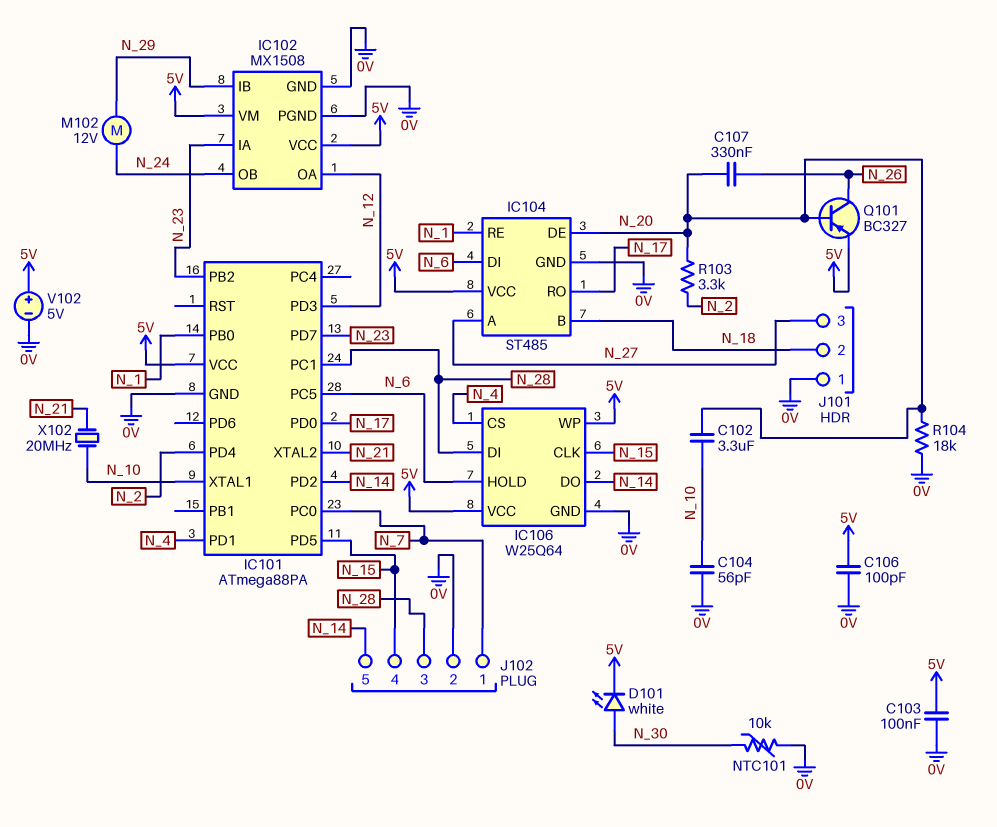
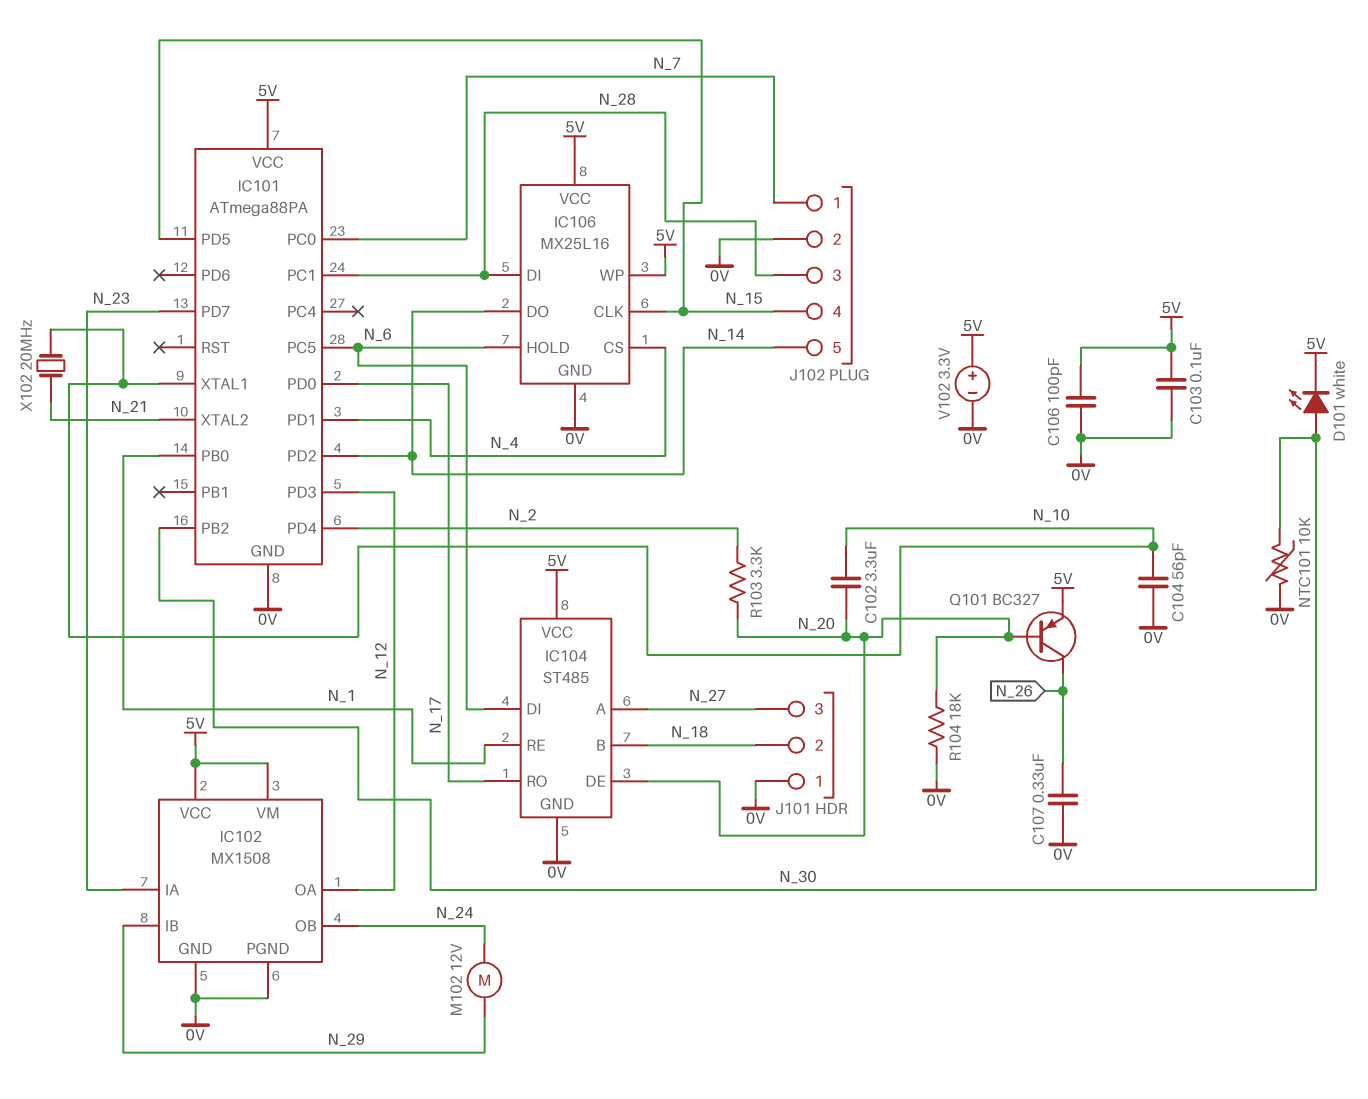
C107: 330nF (N_20, N_26) -> 330nF (0V, N_26)
IC101 pin PB2: N_23 -> N_30
IC106: W25Q64 -> MX25L16
V102: 5V (plus 5V, minus 0V) -> 3.3V (plus 5V, minus 0V)

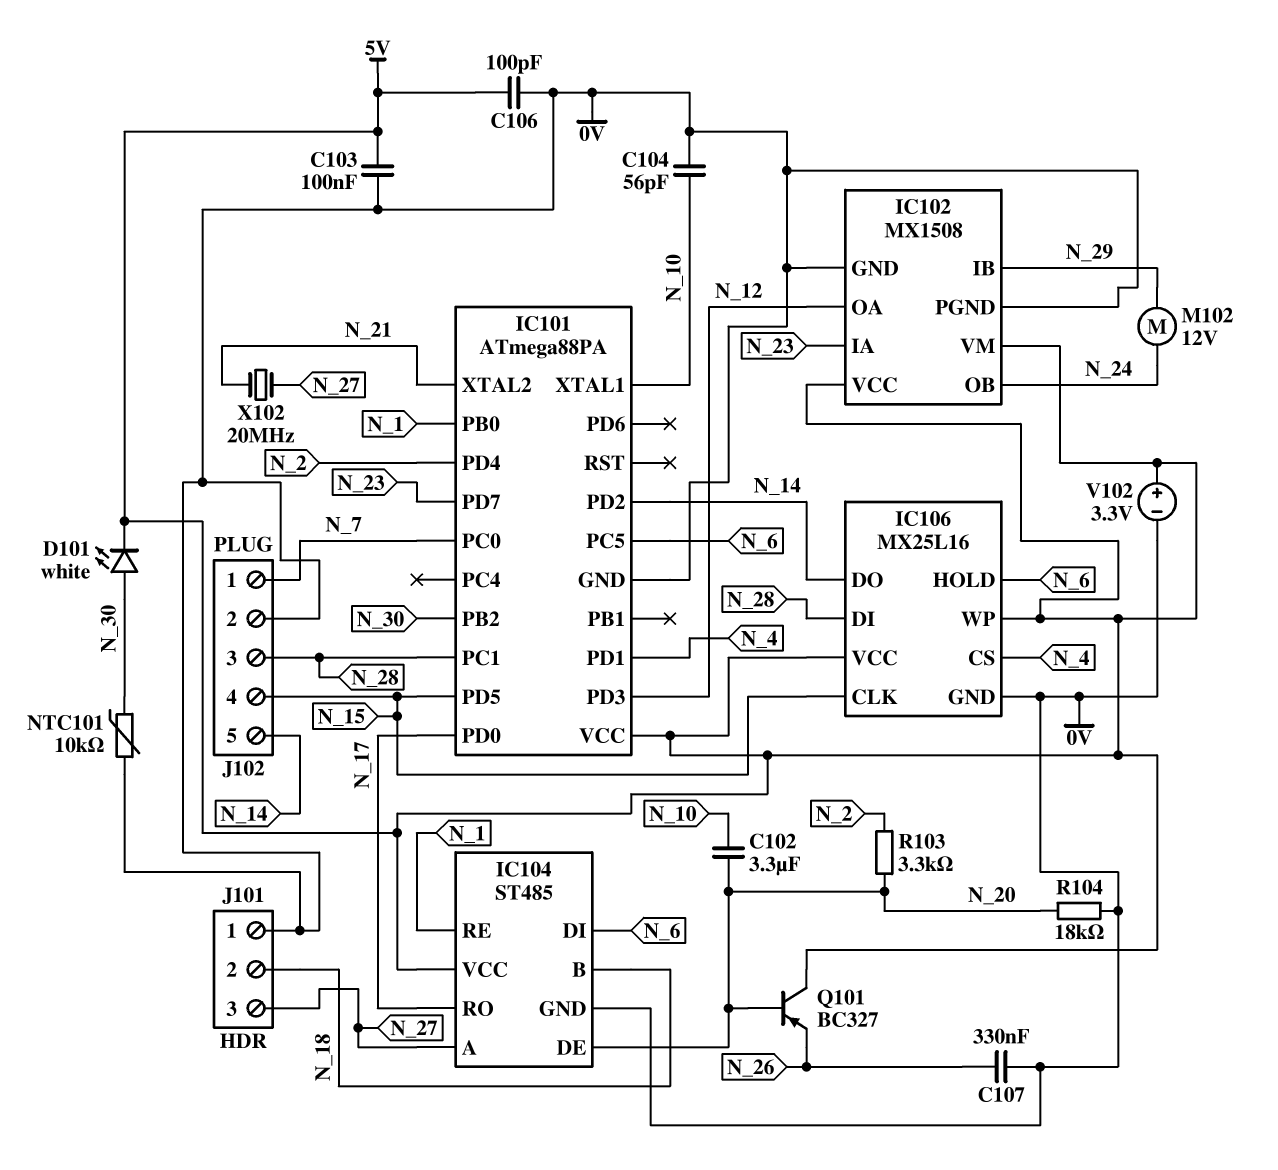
Q101: PNP BC327 (B N_20, C N_26, E 5V) -> PNP BC327 (B N_20, C 5V, E N_26)
X102: 20MHz (N_10, N_21) -> 20MHz (N_21, N_27)

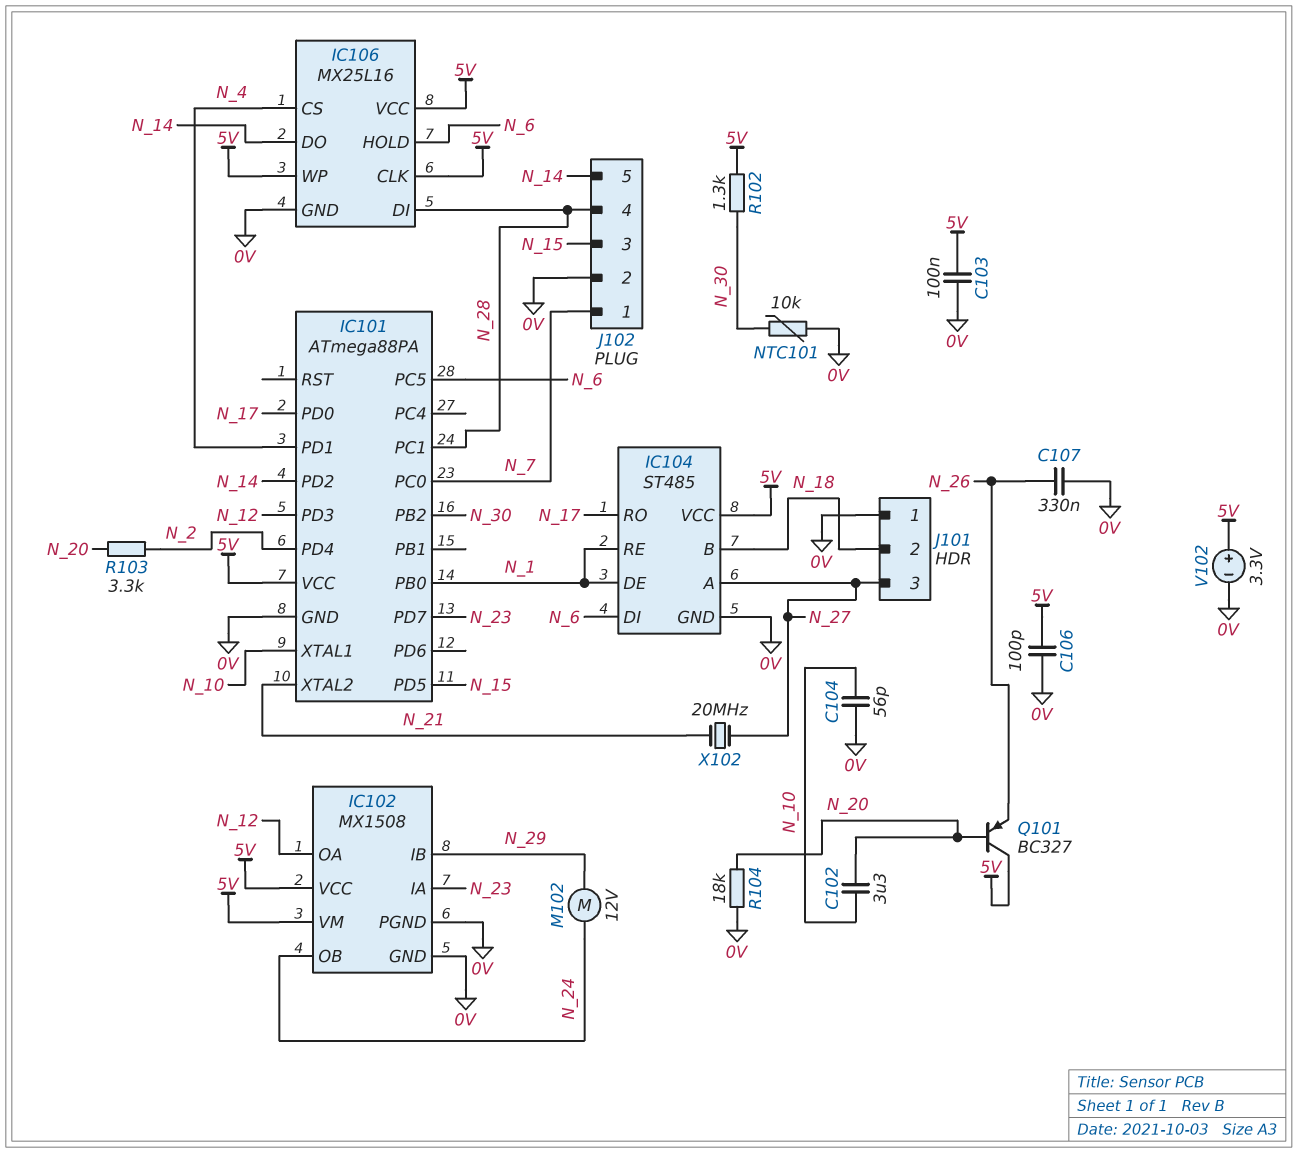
D101: LED white (A N_30, K 5V) -> none
IC104 pin DE: N_20 -> N_1
IC106 pin CLK: N_15 -> 5V
J102 pin 3: N_28 -> N_15
J102 pin 4: N_15 -> N_28
R102: none -> 1.3k (5V, N_30)

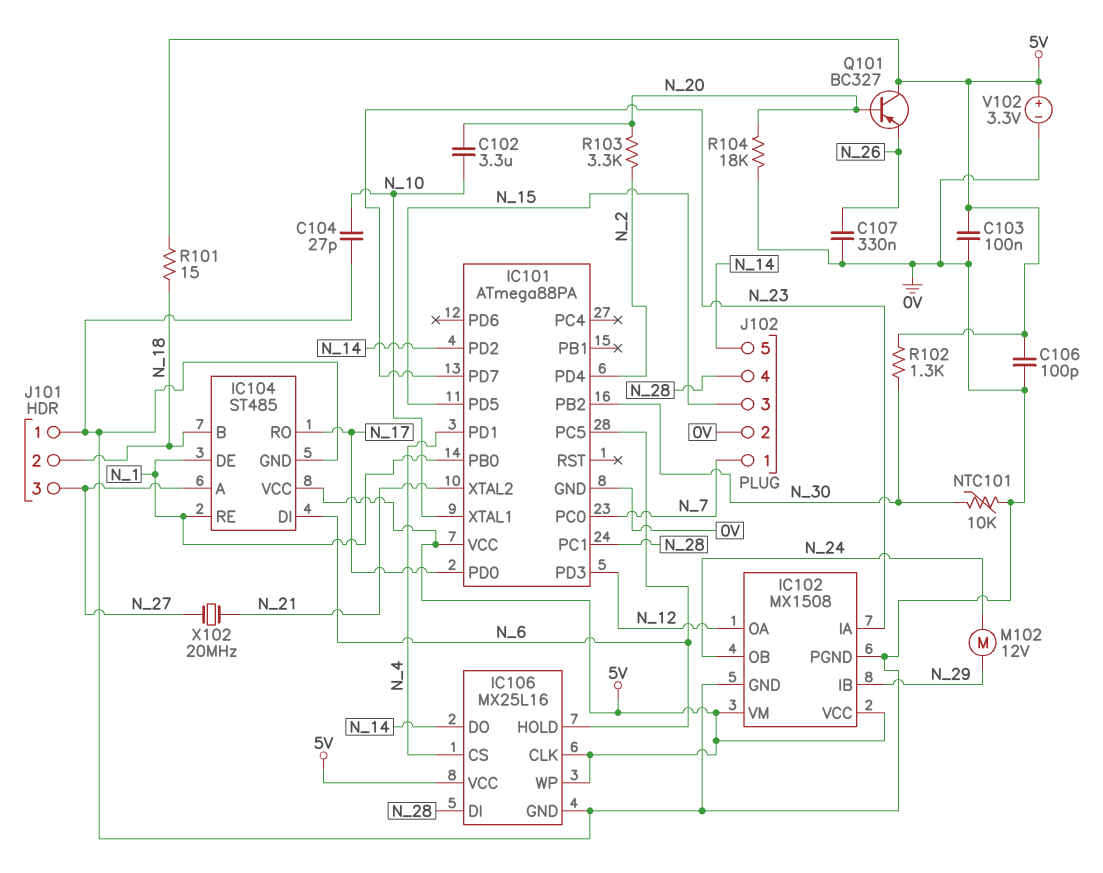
C104: 56pF (0V, N_10) -> 27pF (0V, N_10)
R101: none -> 15 (5V, N_18)

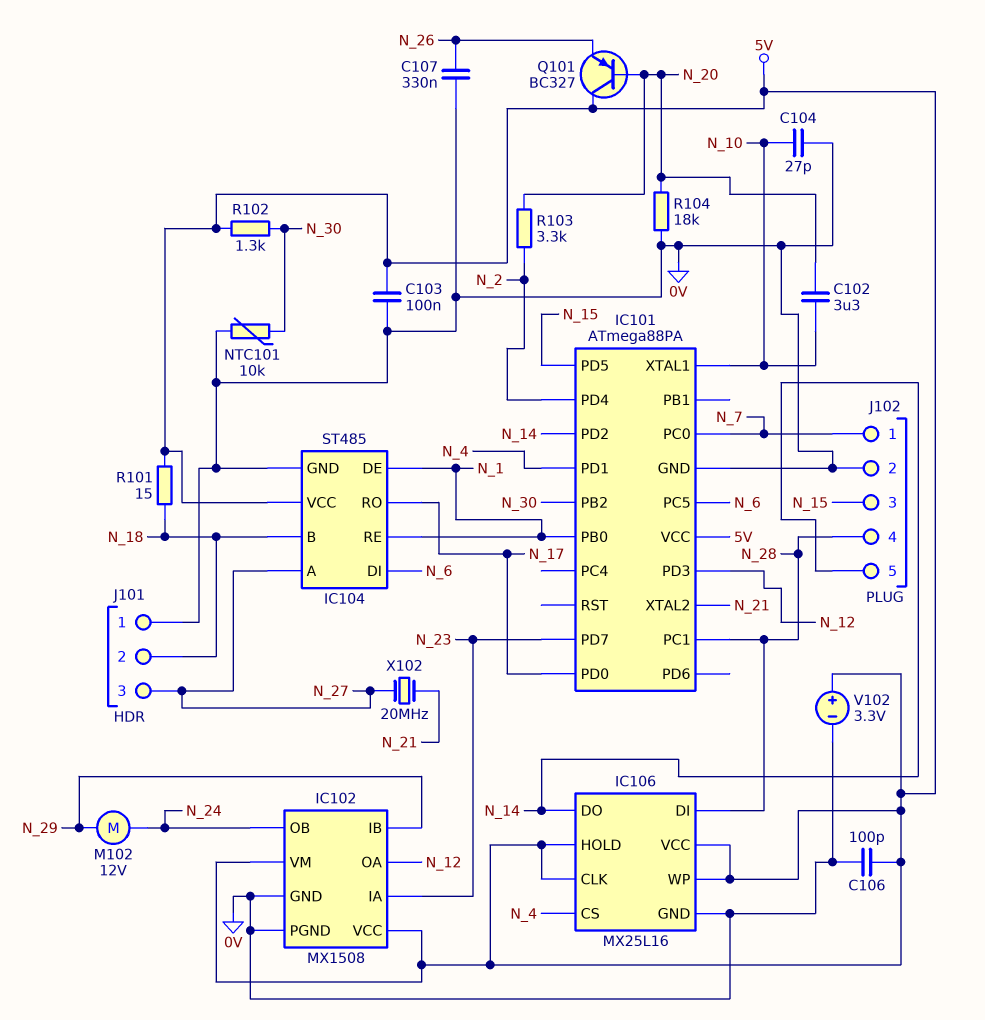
IC106 pin HOLD: N_6 -> 5V

